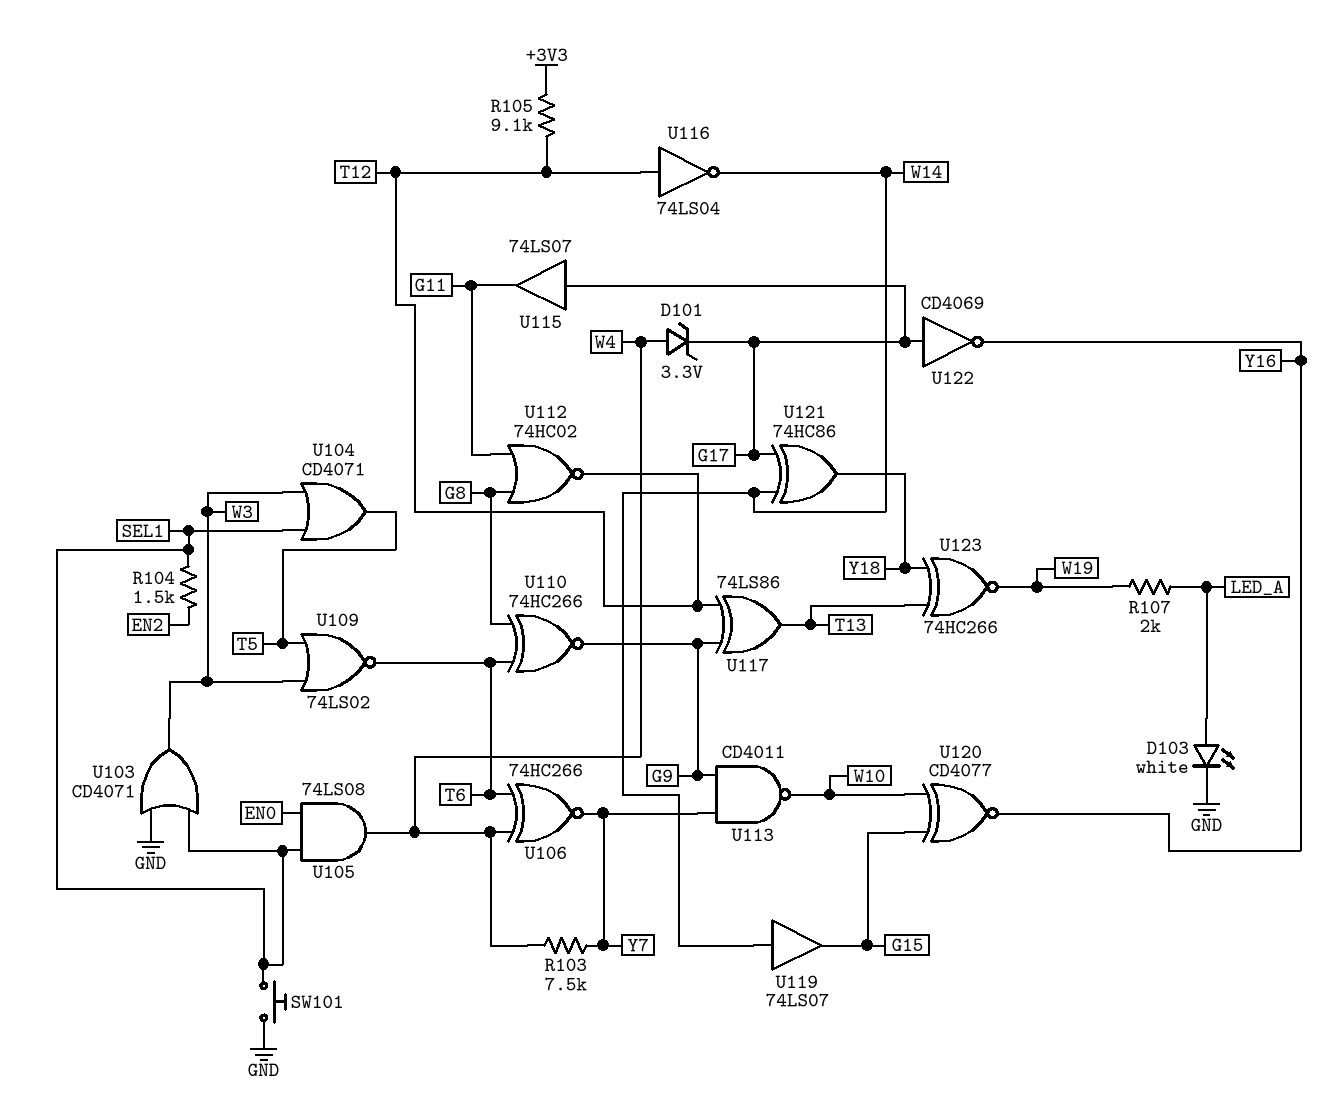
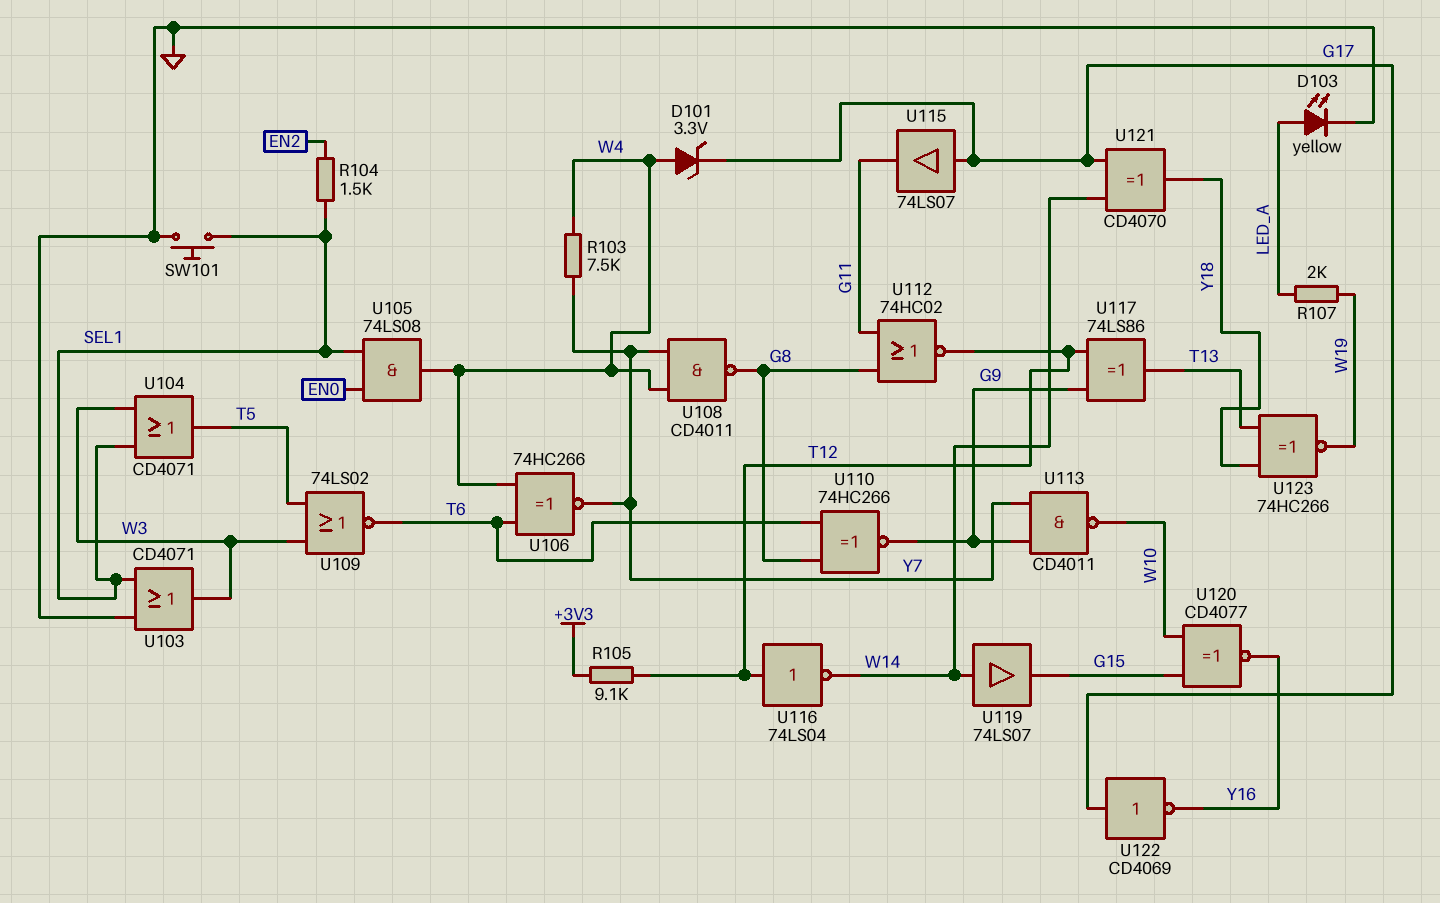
D103: LED white (A LED_A, K GND) -> LED yellow (A LED_A, K GND)
U108: none -> NAND CD4011 (in W4, in Y7, out G8)
U121: XOR 74HC86 (in G17, in W14, out Y18) -> XOR CD4070 (in G17, in W14, out Y18)

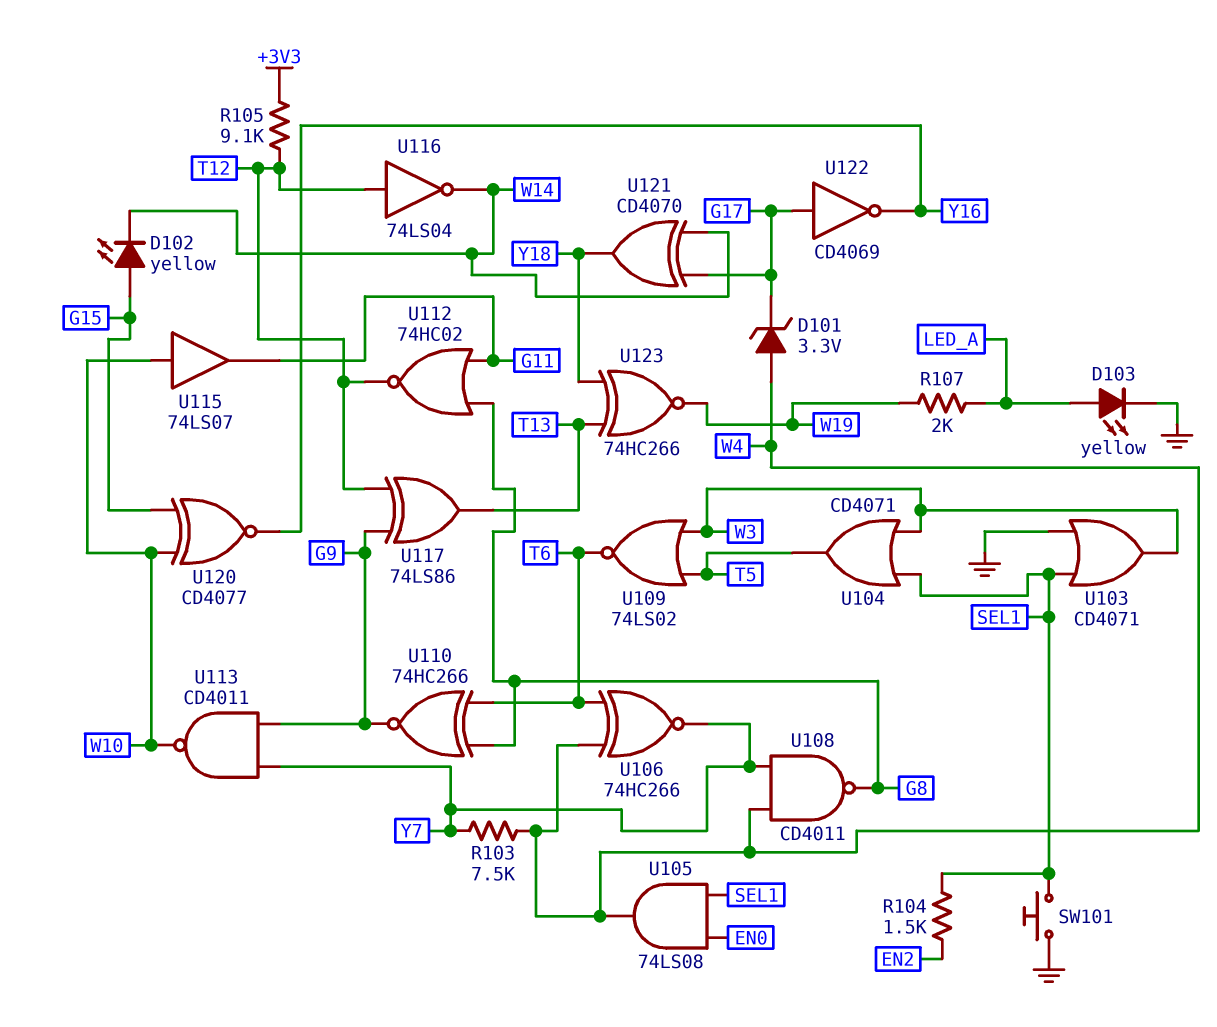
D102: none -> LED yellow (A G15, K W14)
U115: buffer 74LS07 (in G17, out G11) -> buffer 74LS07 (in W10, out G11)
U119: buffer 74LS07 (in W14, out G15) -> none

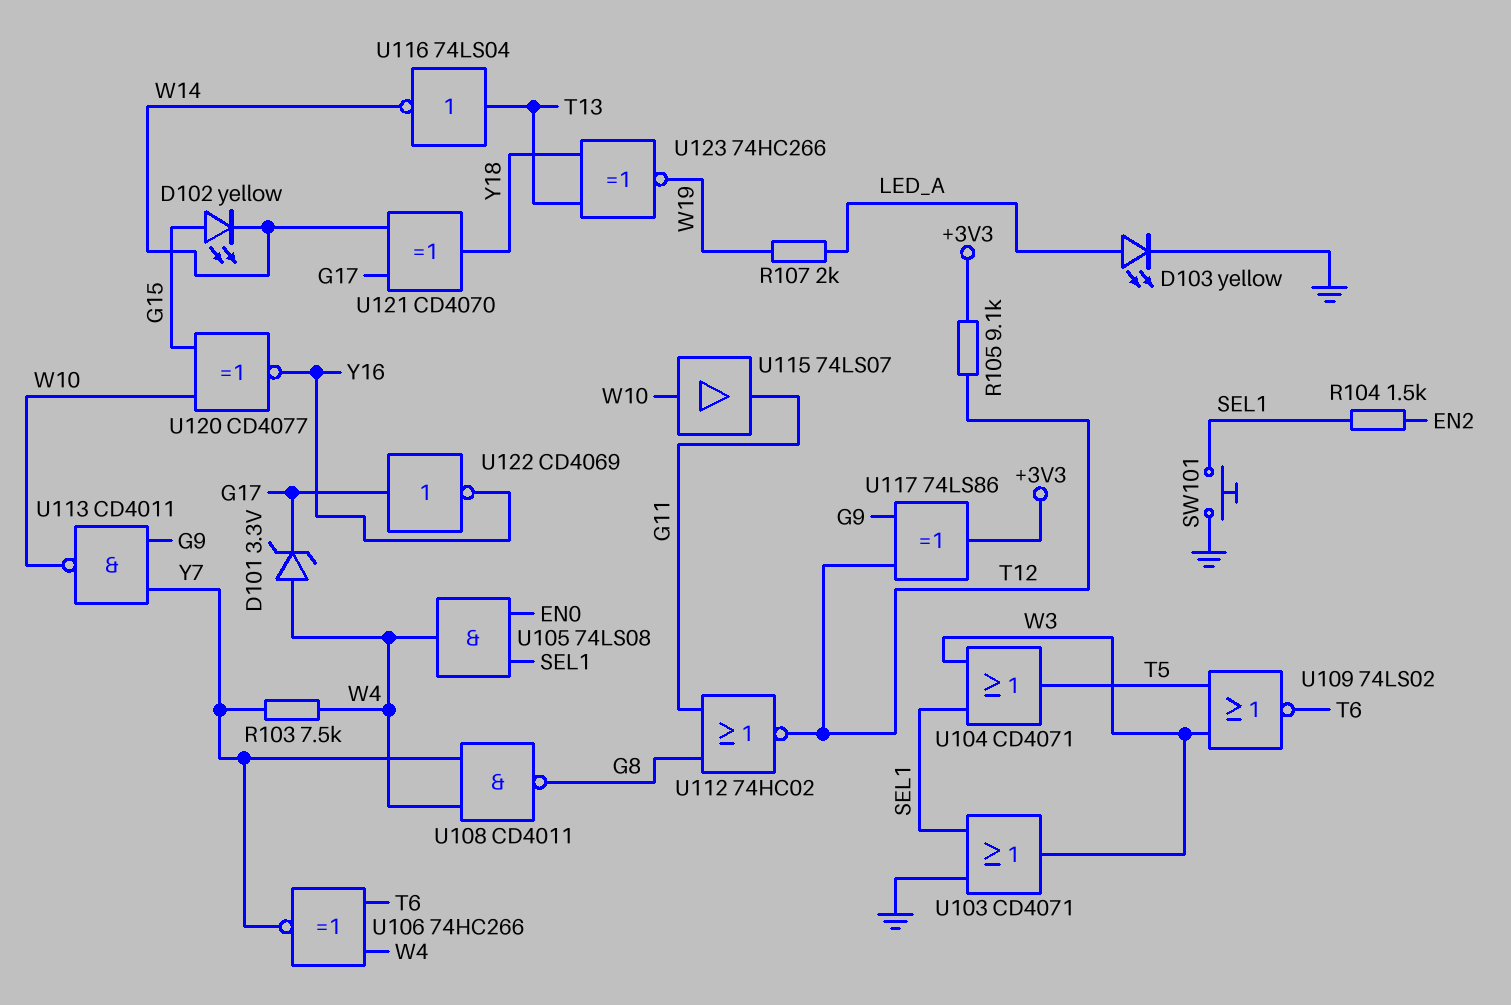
U110: XNOR 74HC266 (in G8, in T6, out G9) -> none
U116: NOT 74LS04 (in T12, out W14) -> NOT 74LS04 (in T13, out W14)
U117: XOR 74LS86 (in G9, in T12, out T13) -> XOR 74LS86 (in G9, in T12, out +3V3)

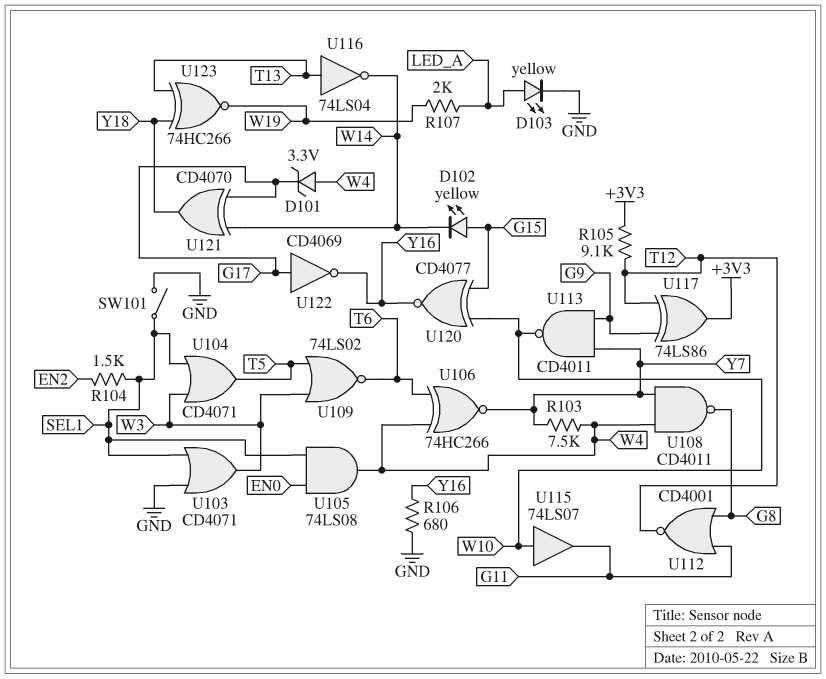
R106: none -> 680 (GND, Y16)
SW101: button (GND, SEL1) -> switch (GND, SEL1)
U112: NOR 74HC02 (in G8, in G11, out T12) -> NOR CD4001 (in G8, in G11, out T12)

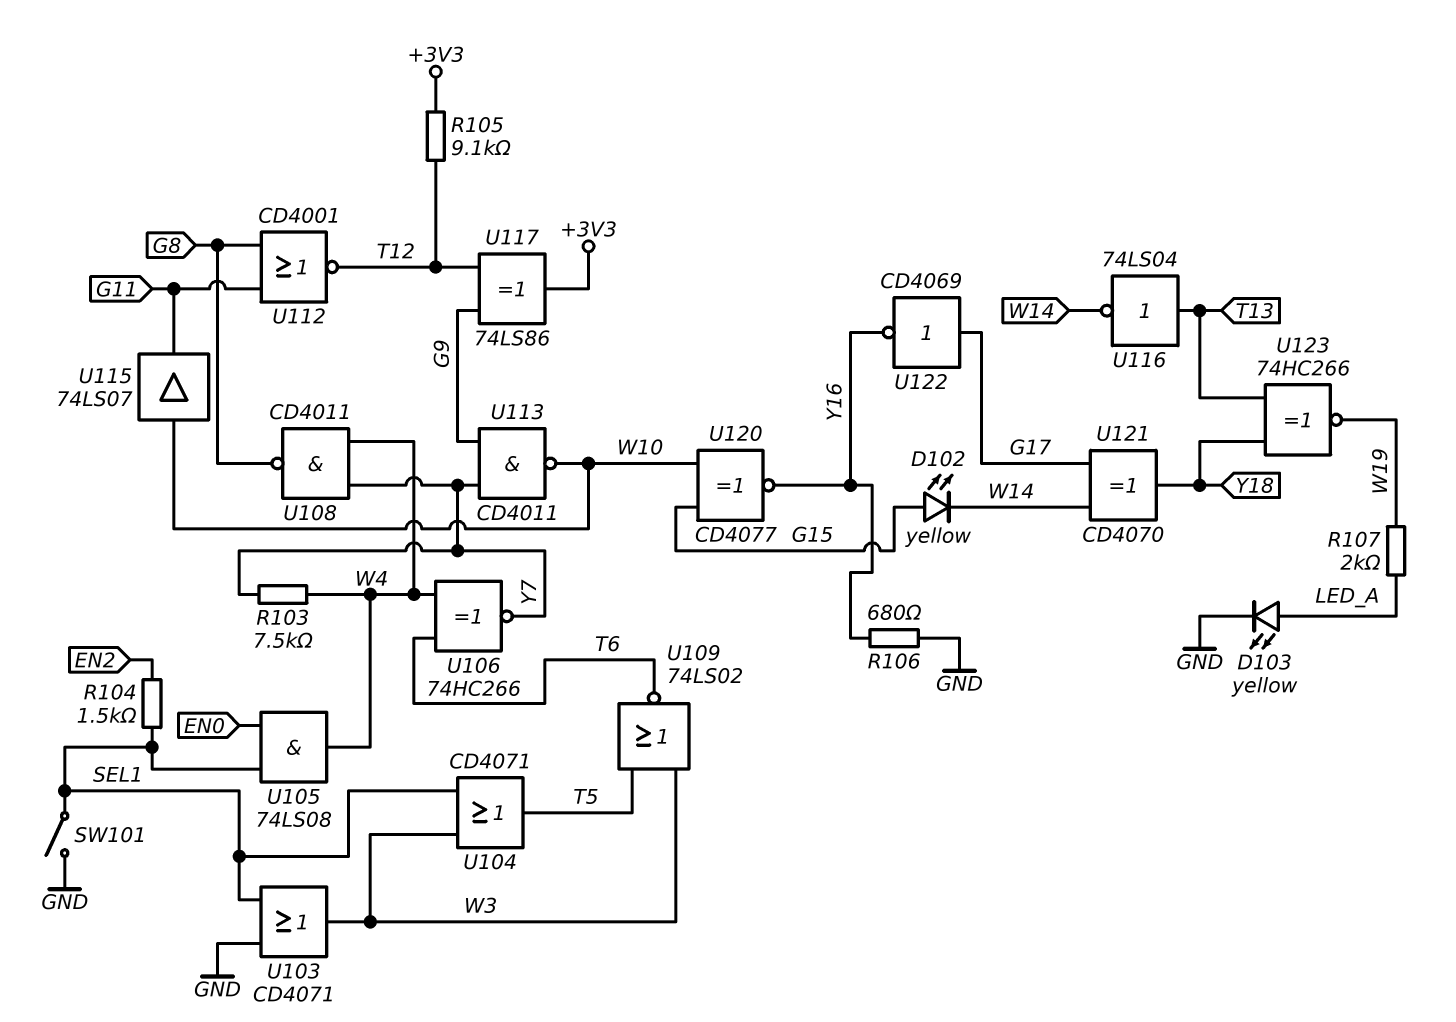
D101: zener 3.3V (A W4, K G17) -> none

